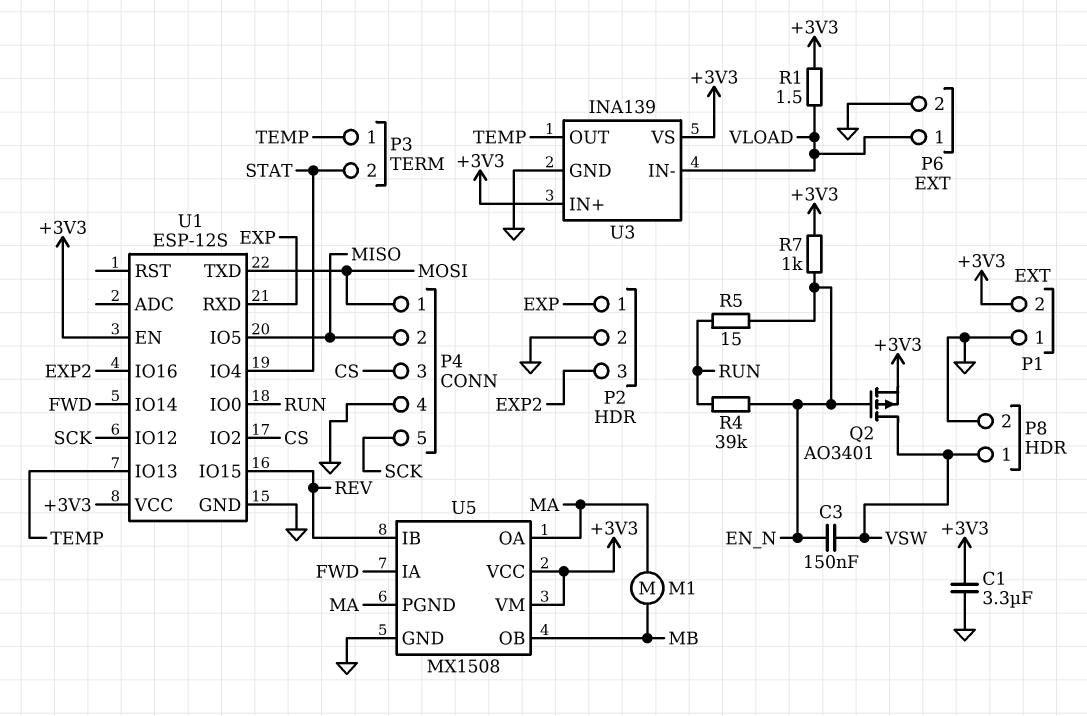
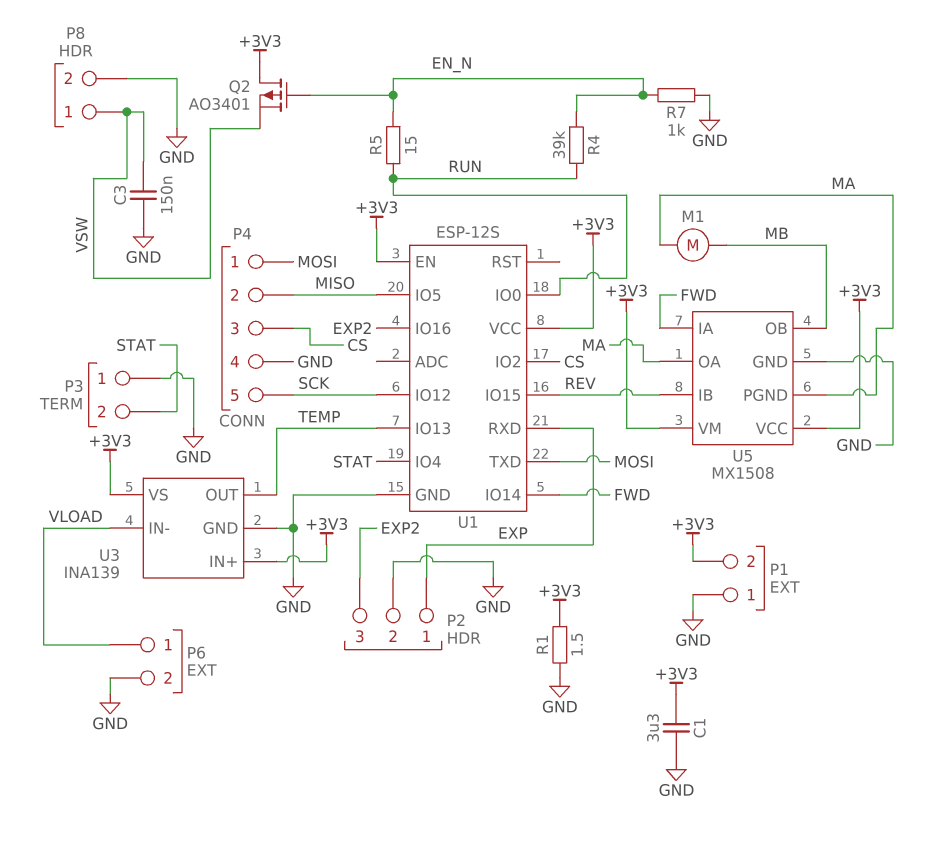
C3: 150nF (EN_N, VSW) -> 150nF (GND, VSW)
P3 pin 1: TEMP -> GND
Q2: PMOS AO3401 (G EN_N, D VSW, S +3V3) -> PMOS AO3401 (G EN_N, D +3V3, S VSW)
R1: 1.5 (+3V3, VLOAD) -> 1.5 (+3V3, GND)
R7: 1k (+3V3, EN_N) -> 1k (EN_N, GND)

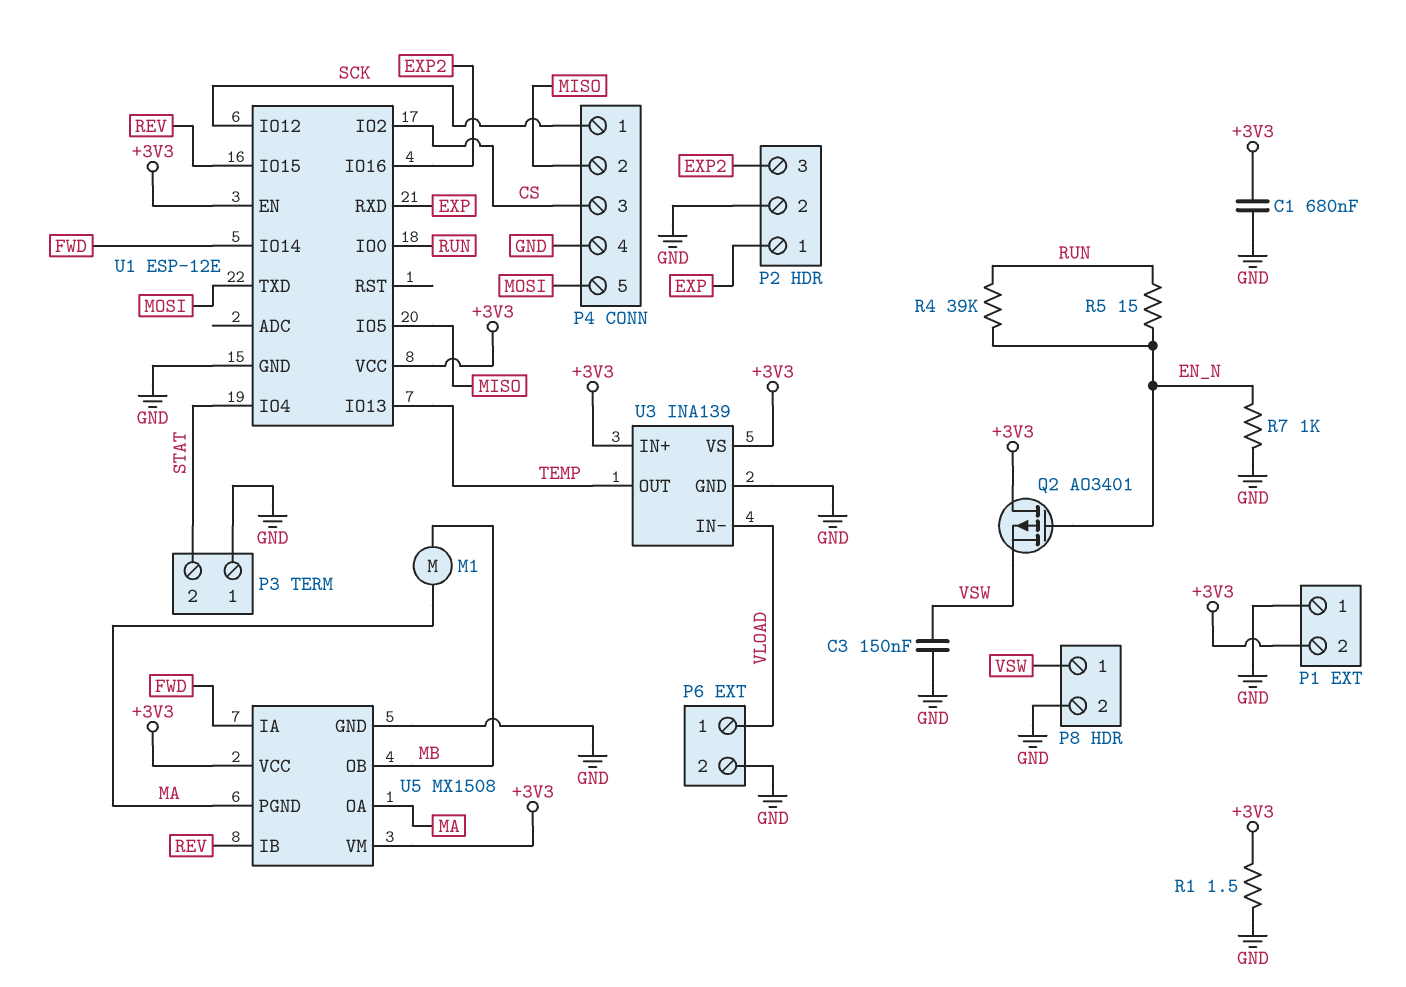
C1: 3.3uF (+3V3, GND) -> 680nF (+3V3, GND)
P4 pin 1: MOSI -> SCK
P4 pin 5: SCK -> MOSI
U1: ESP-12S -> ESP-12E

